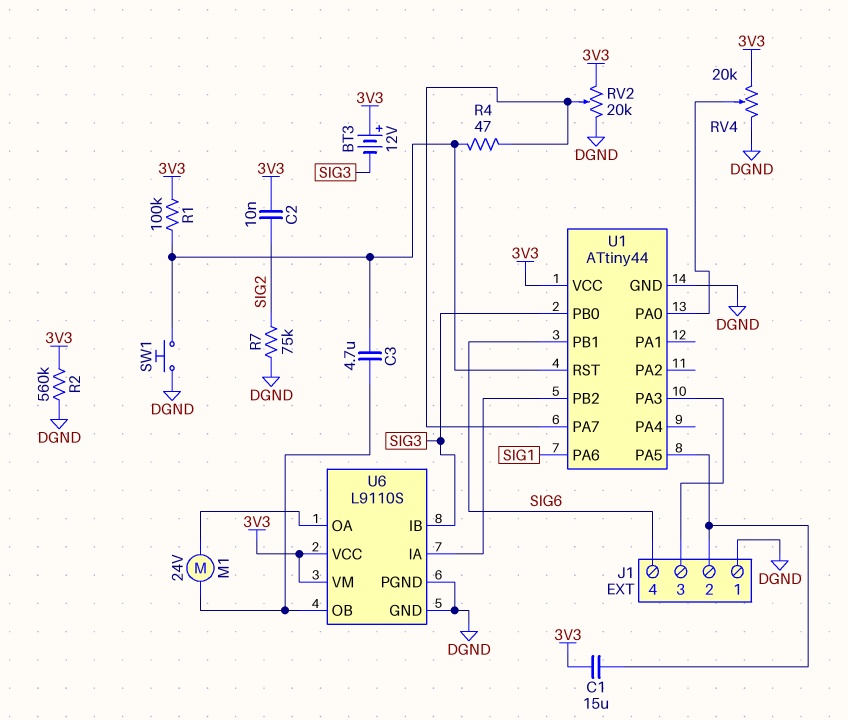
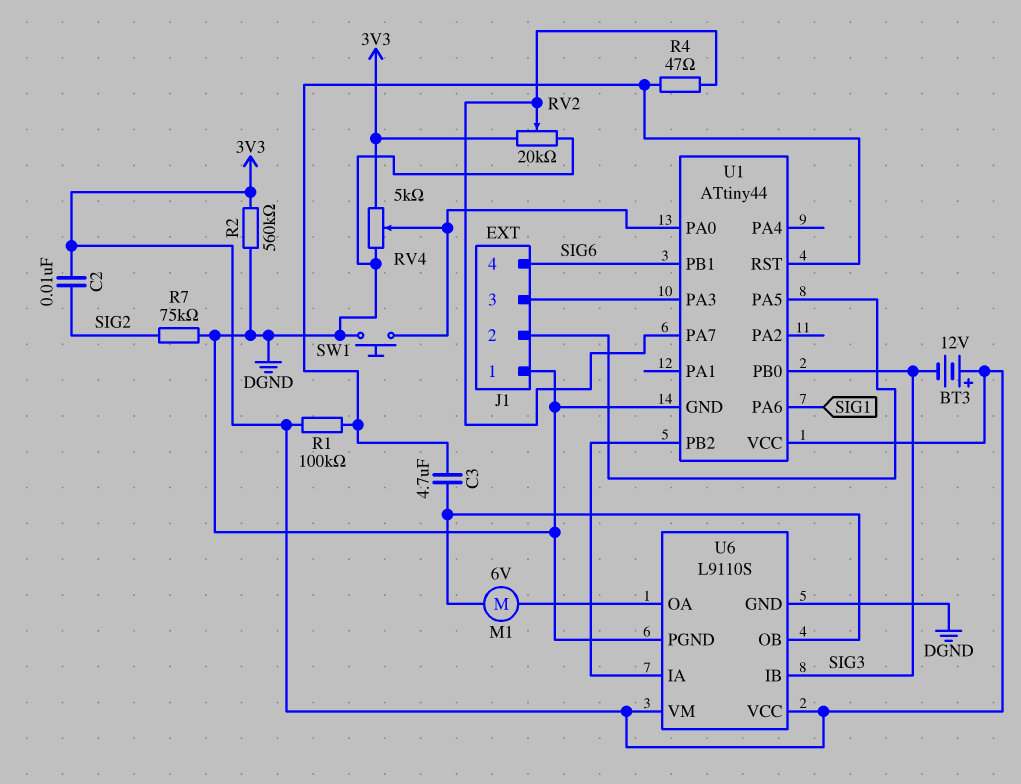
C1: 15uF (3V3, J1/2) -> none
M1: motor 24V (U6/OA, U6/OB) -> motor 6V (U6/OA, U6/OB)
RV4: 20k (3V3, DGND, wiper U1/PA0) -> 5k (3V3, DGND, wiper U1/PA0)
SW1: button (DGND, U1/RST) -> button (DGND, U1/PA0)

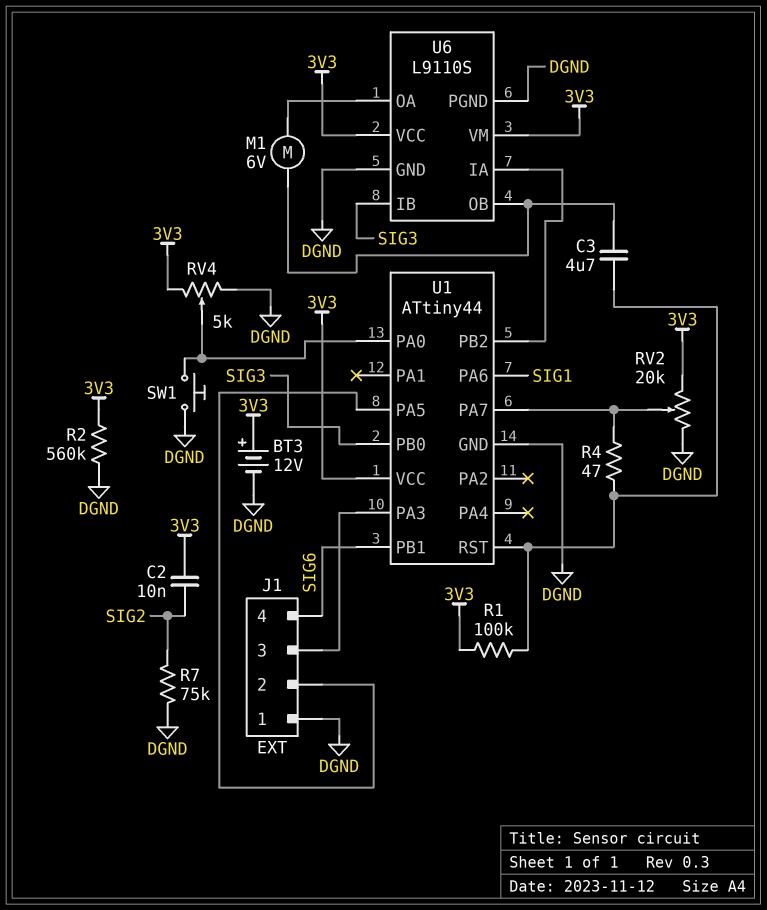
BT3: 12V (plus 3V3, minus SIG3) -> 12V (plus 3V3, minus DGND)

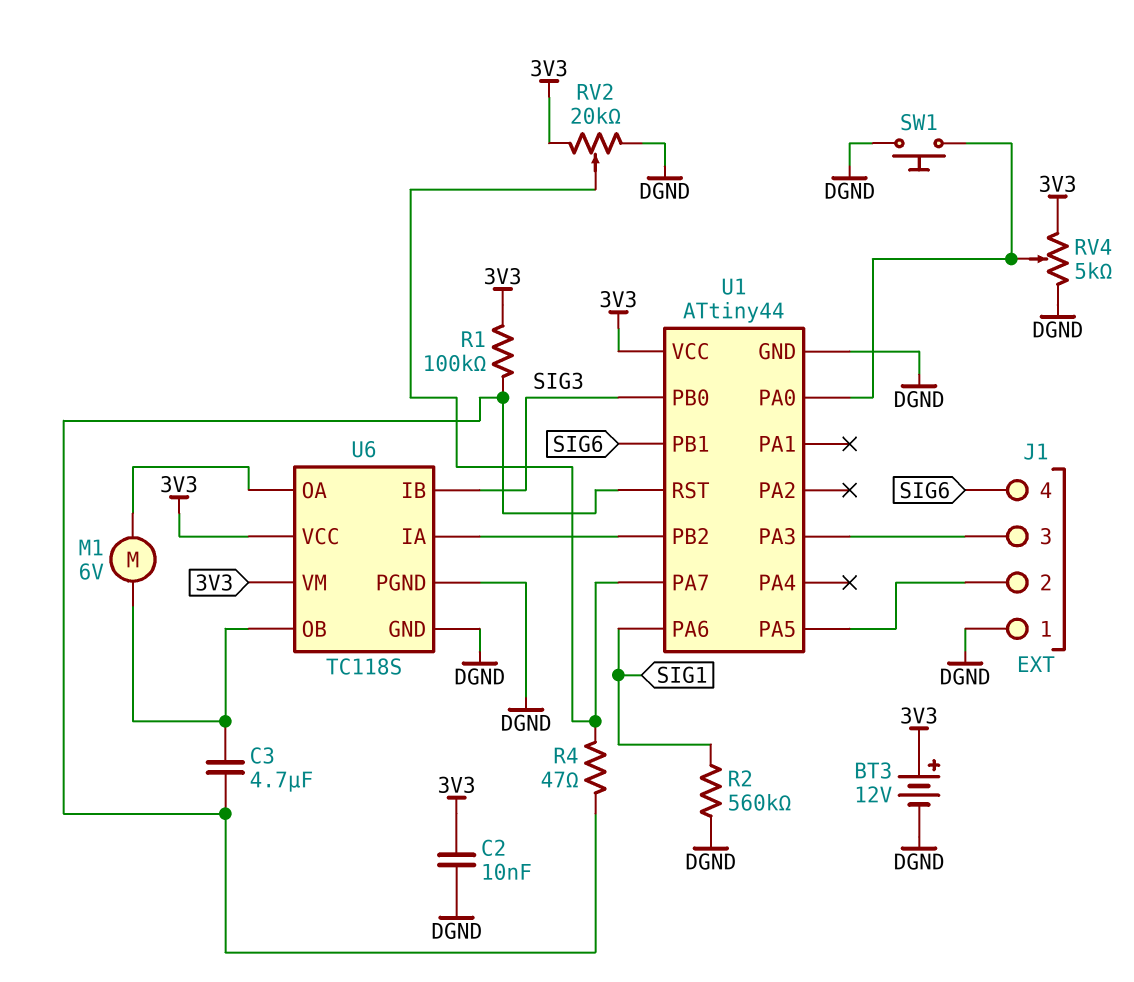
C2: 10nF (3V3, SIG2) -> 10nF (3V3, DGND)
R2: 560k (3V3, DGND) -> 560k (DGND, SIG1)
R7: 75k (DGND, SIG2) -> none
U6: L9110S -> TC118S

